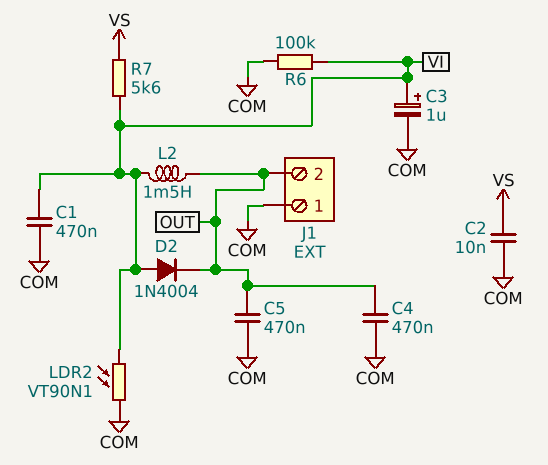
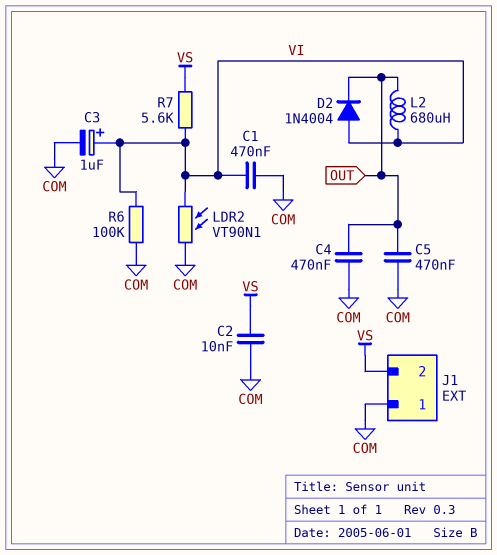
J1 pin 2: OUT -> VS
L2: 1.5mH (OUT, VI) -> 680uH (OUT, VI)

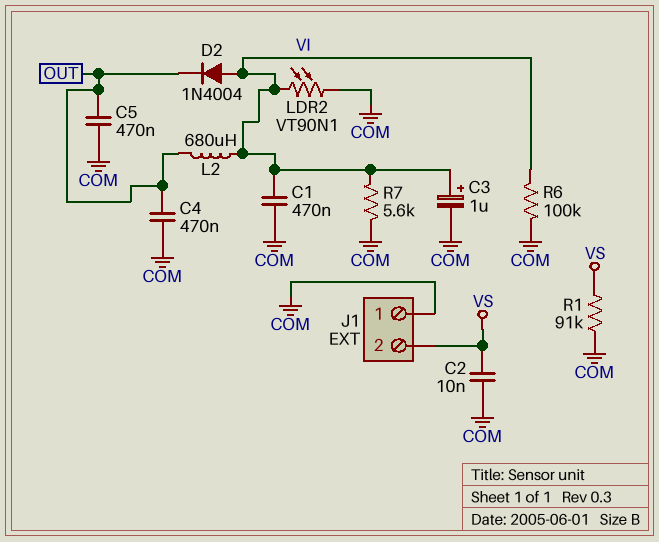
R1: none -> 91k (COM, VS)
R7: 5.6k (VI, VS) -> 5.6k (COM, VI)

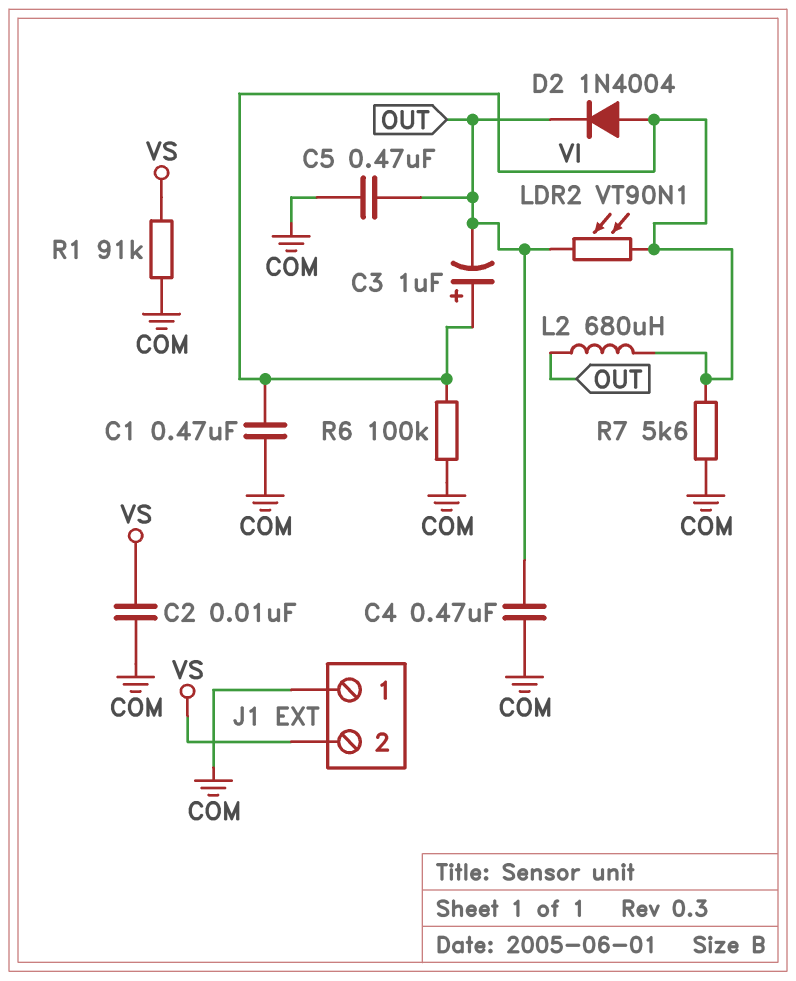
C3: 1uF (plus VI, minus COM) -> 1uF (plus VI, minus OUT)
LDR2: VT90N1 (COM, VI) -> VT90N1 (OUT, VI)

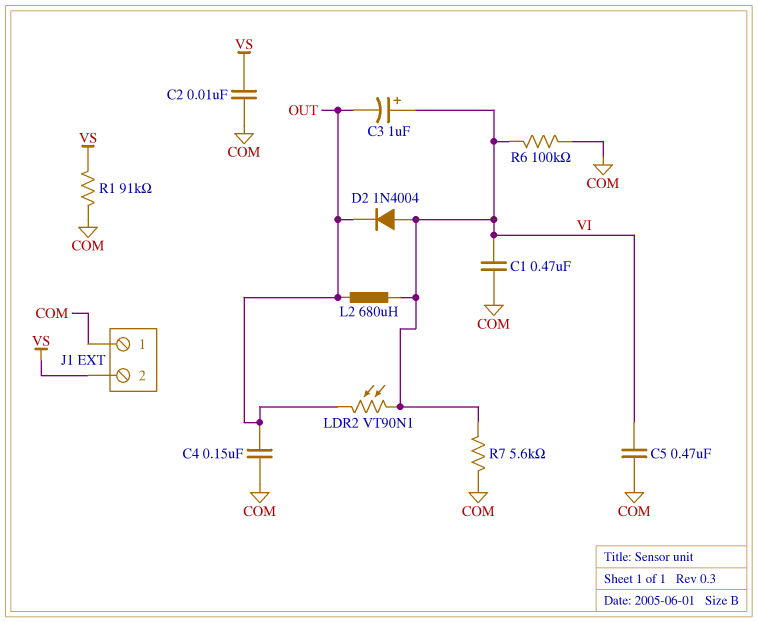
C4: 470nF (COM, OUT) -> 150nF (COM, OUT)
C5: 470nF (COM, OUT) -> 470nF (COM, VI)

